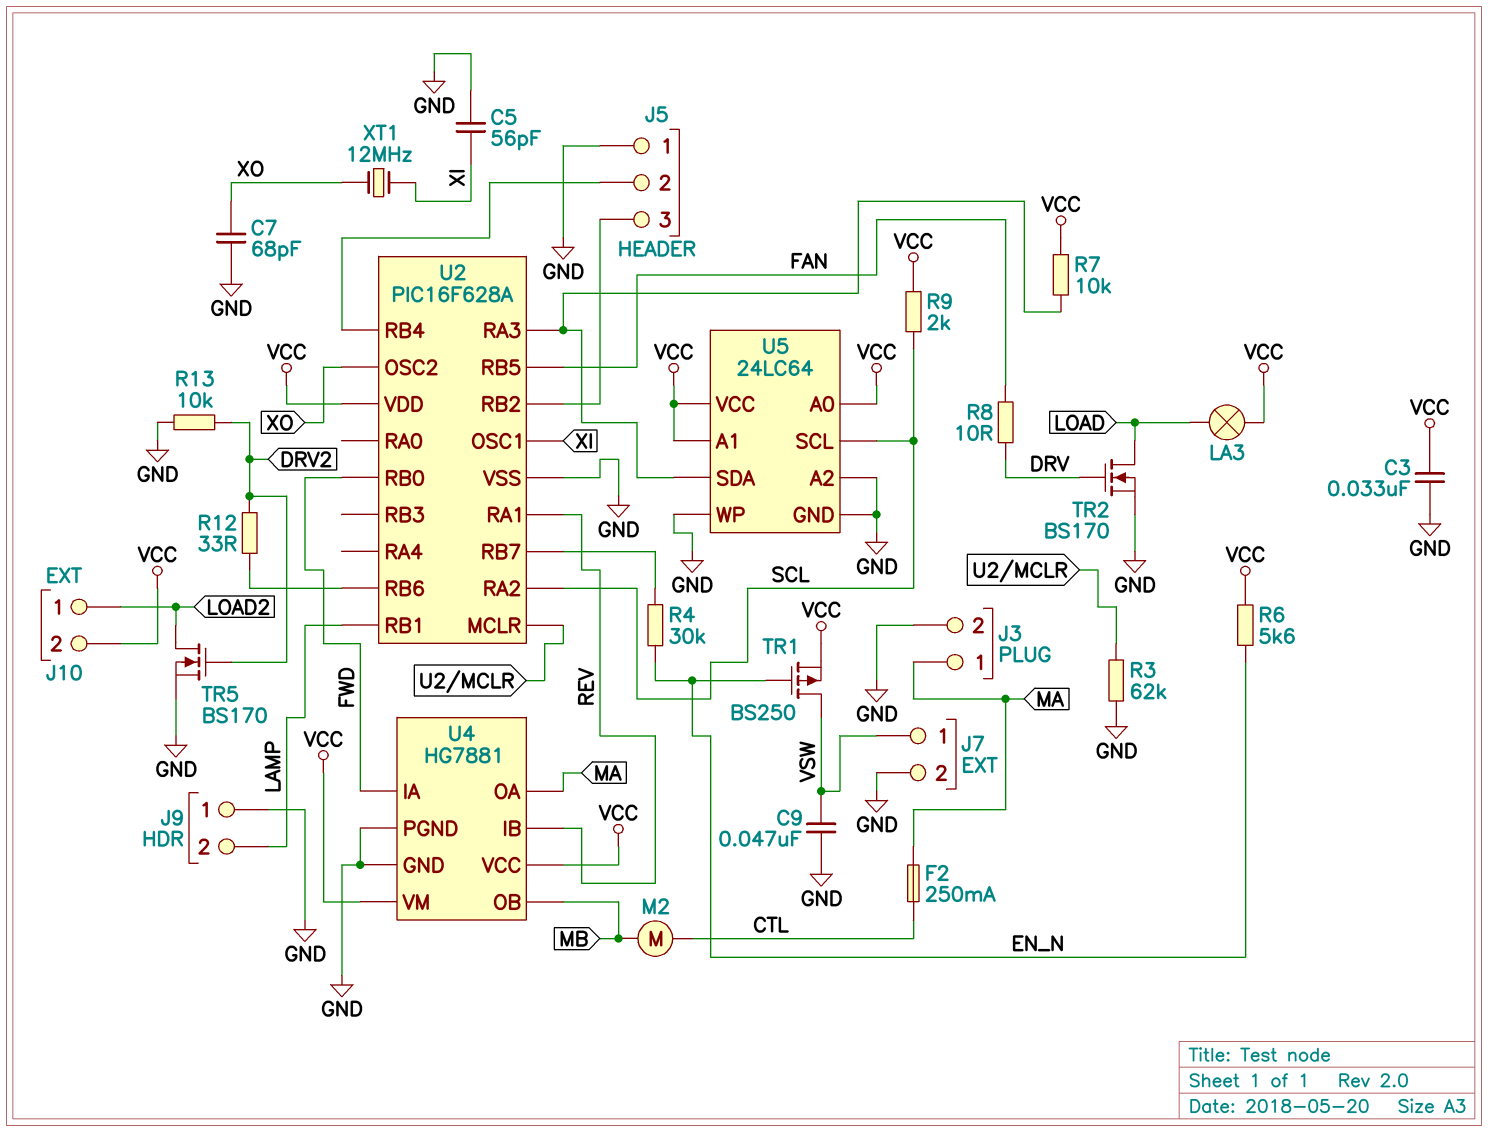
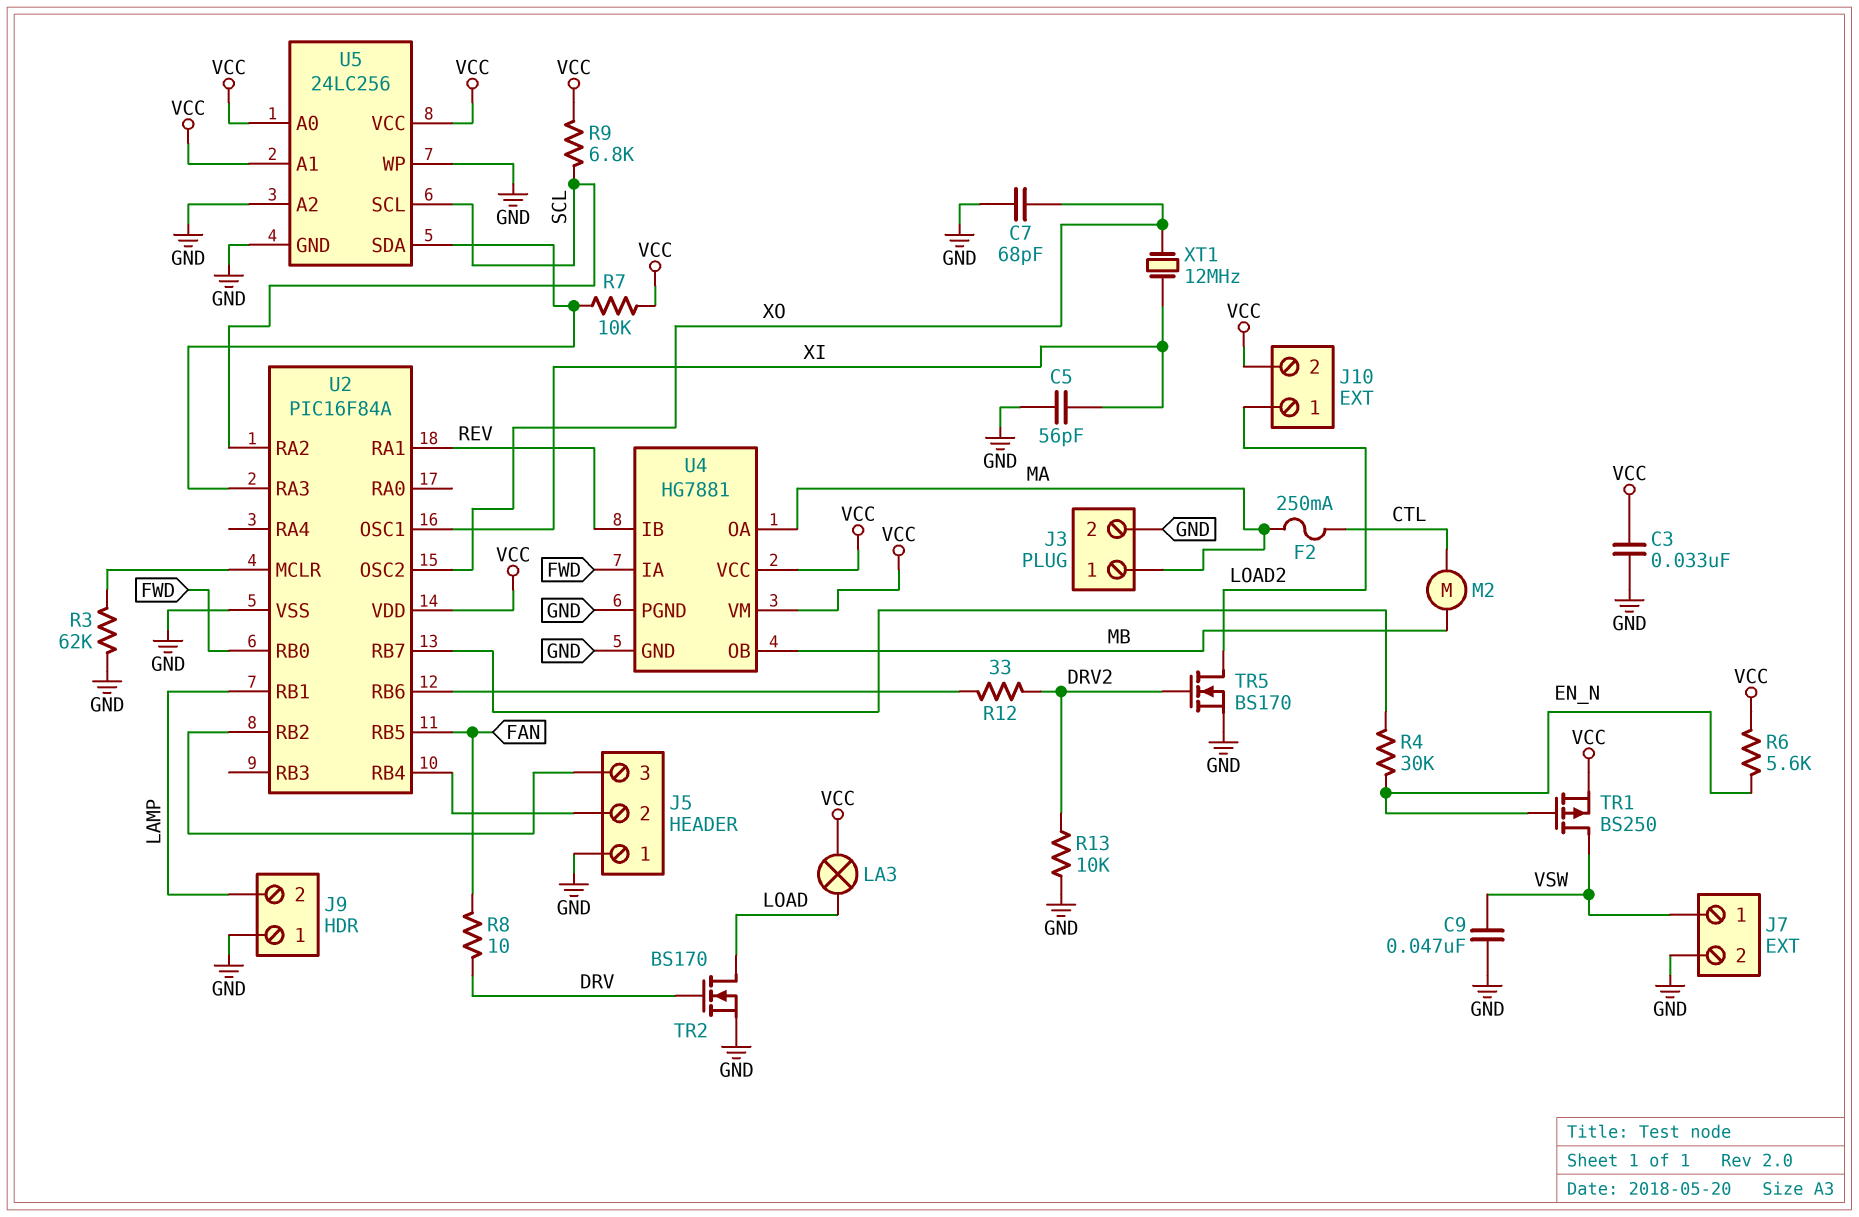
R9: 2k (SCL, VCC) -> 6.8k (SCL, VCC)
U2: PIC16F628A -> PIC16F84A
U5: 24LC64 -> 24LC256

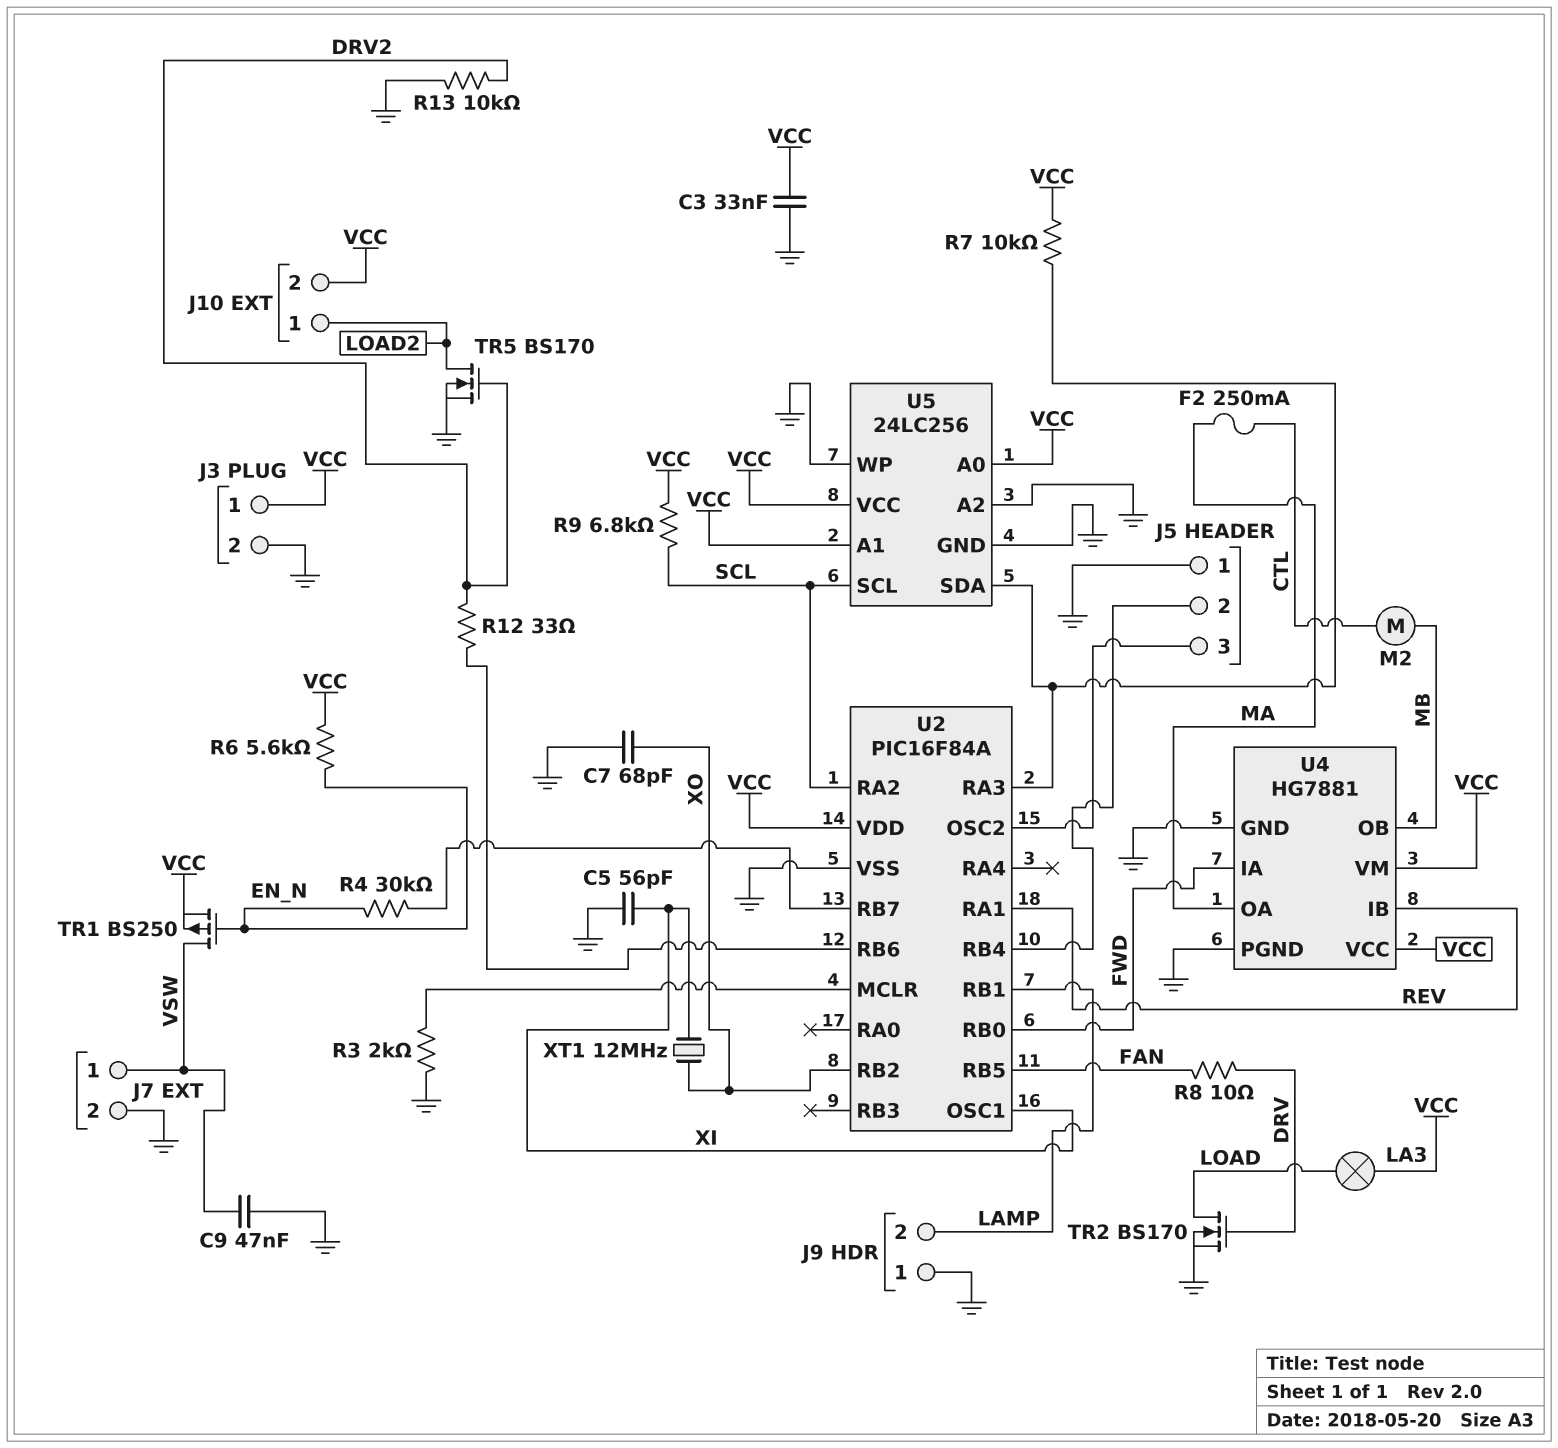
J3 pin 1: MA -> VCC
R3: 62k (GND, U2/MCLR) -> 2k (GND, U2/MCLR)
U2 pin OSC2: XO -> J5/3
U2 pin RB2: J5/3 -> XO

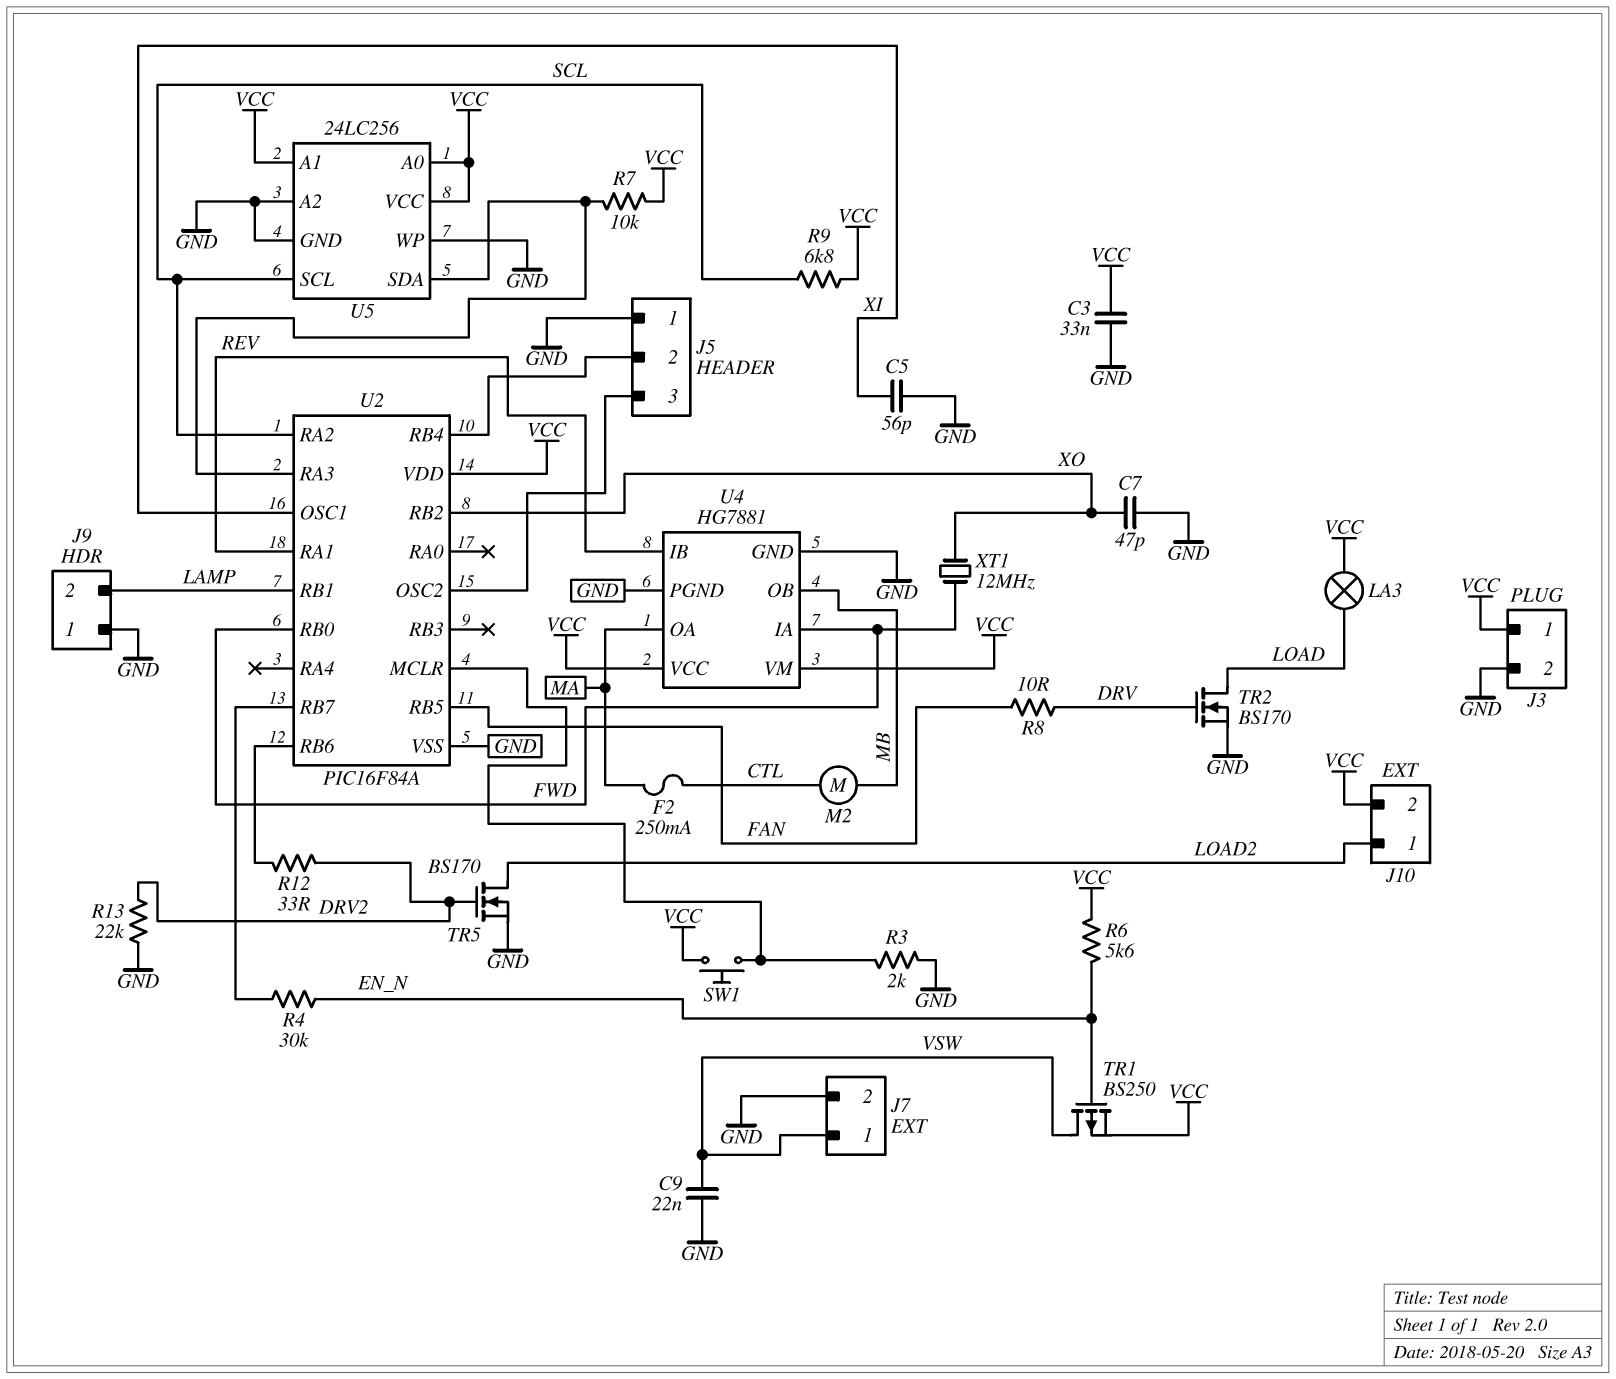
C7: 68pF (GND, XO) -> 47pF (GND, XO)
C9: 47nF (GND, VSW) -> 22nF (GND, VSW)
R13: 10k (DRV2, GND) -> 22k (DRV2, GND)
SW1: none -> button (U2/MCLR, VCC)
XT1: 12MHz (XI, XO) -> 12MHz (FWD, XO)

